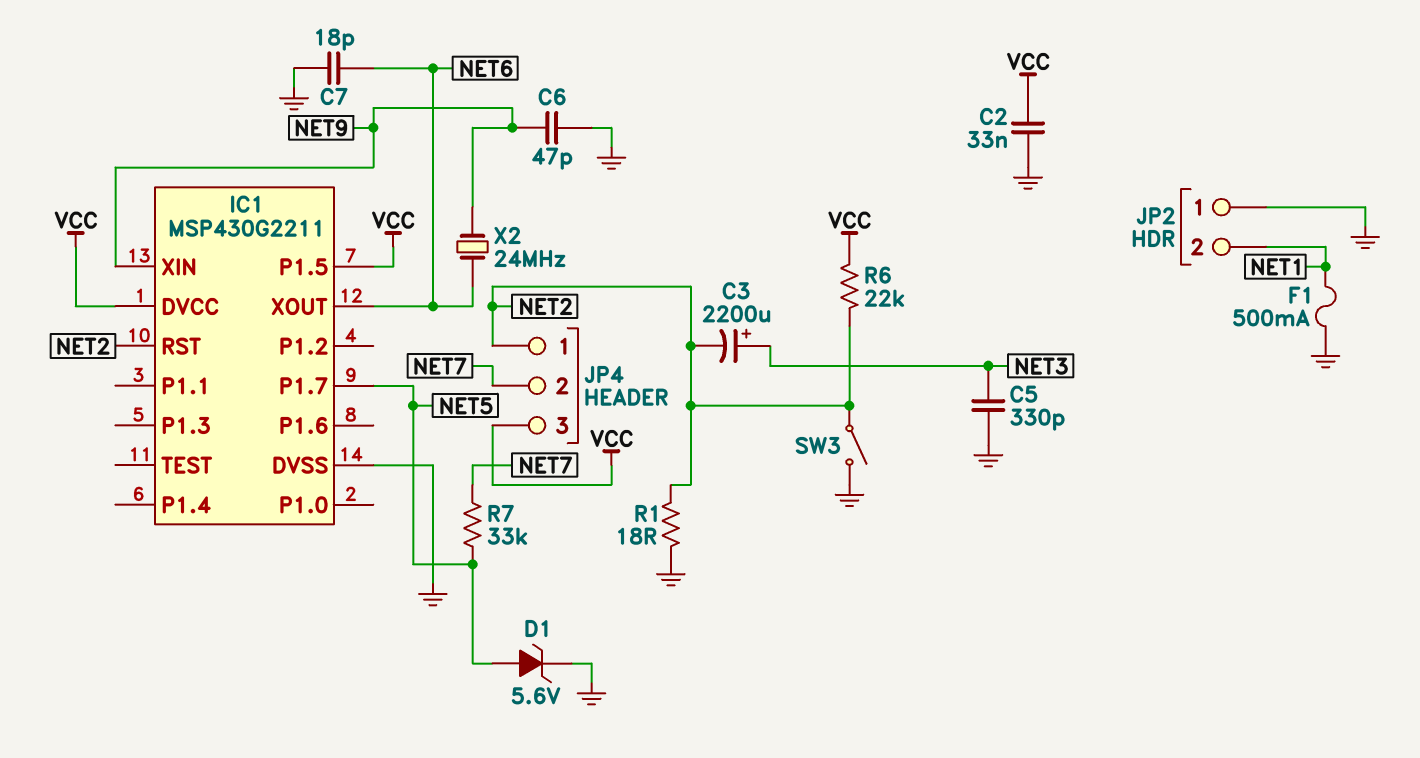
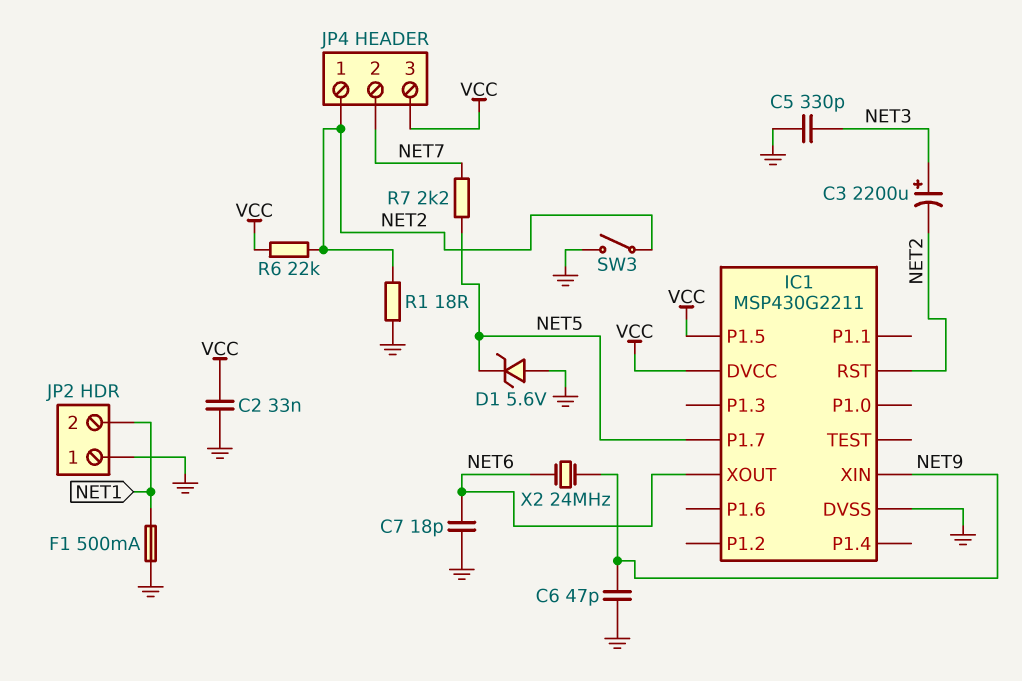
D1: zener 5.6V (A NET5, K GND) -> zener 5.6V (A GND, K NET5)
R7: 33k (NET5, NET7) -> 2.2k (NET5, NET7)

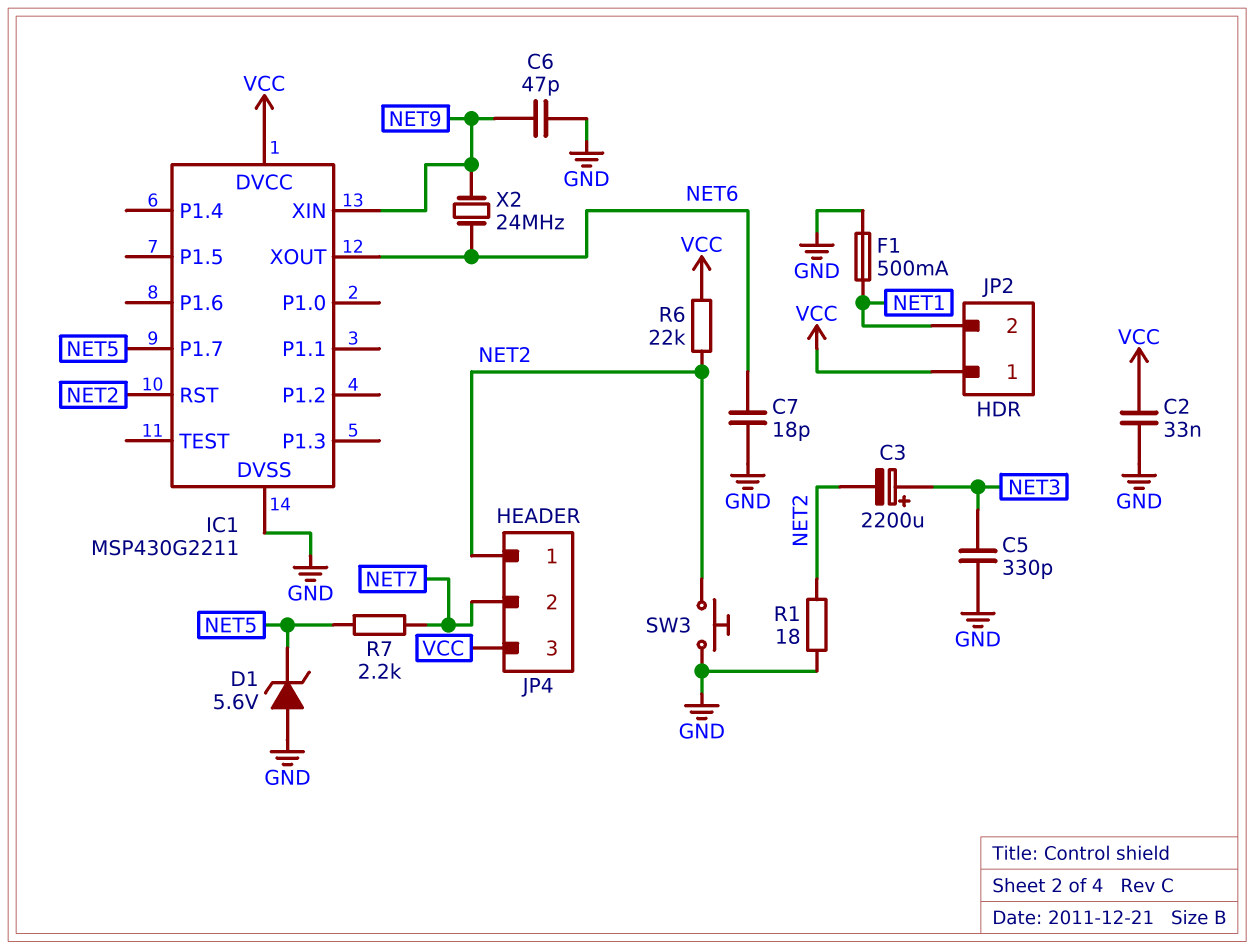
IC1 pin P1.5: VCC -> none
JP2 pin 1: GND -> VCC
SW3: switch (GND, NET2) -> button (GND, NET2)

